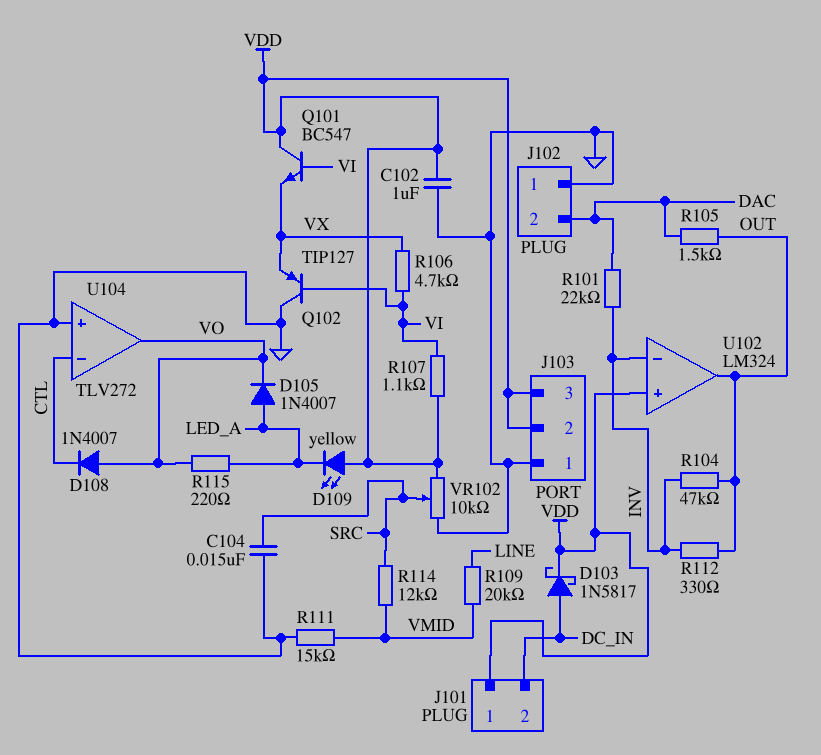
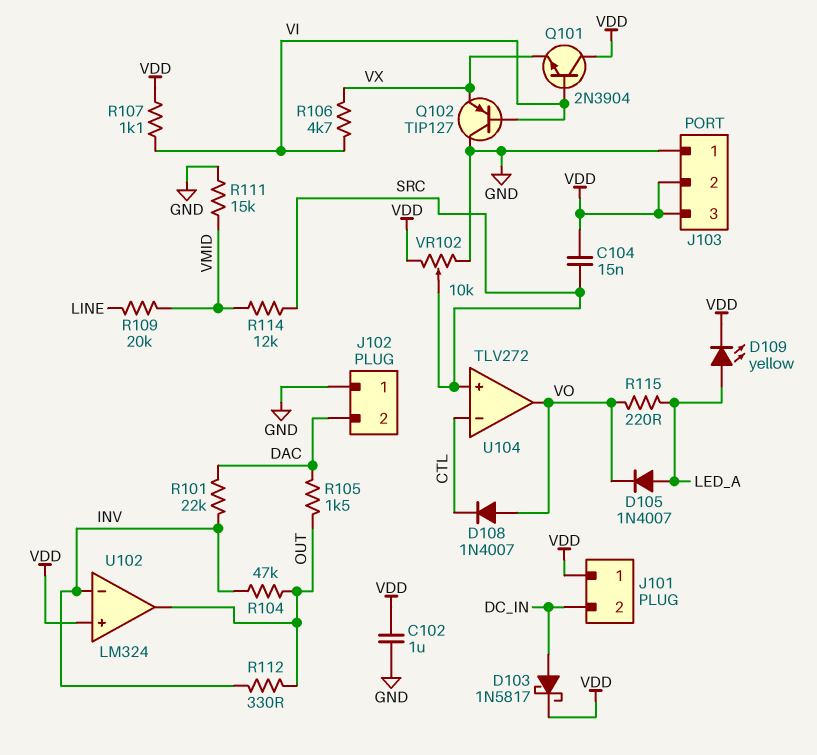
C104: 15nF (GND, SRC) -> 15nF (SRC, VDD)
D109: LED yellow (A VDD, K LED_A) -> LED yellow (A LED_A, K VDD)
Q101: NPN BC547 (B VI, C VDD, E VX) -> NPN 2N3904 (B VI, C VDD, E VX)
U104 pin in+: GND -> SRC

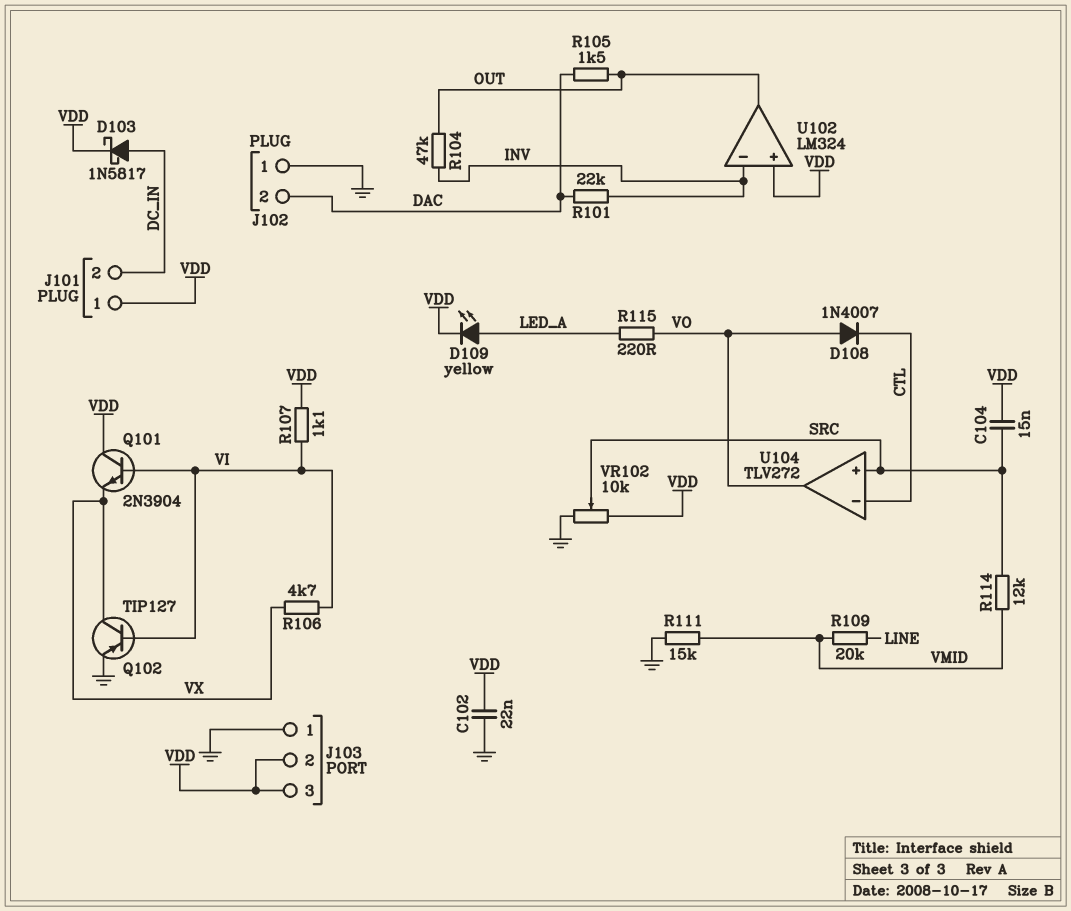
C102: 1uF (GND, VDD) -> 22nF (GND, VDD)
D105: diode 1N4007 (A LED_A, K VO) -> none
Q102: PNP TIP127 (B VI, C GND, E VX) -> PNP TIP127 (B VI, C VX, E GND)
R112: 330 (INV, OUT) -> none

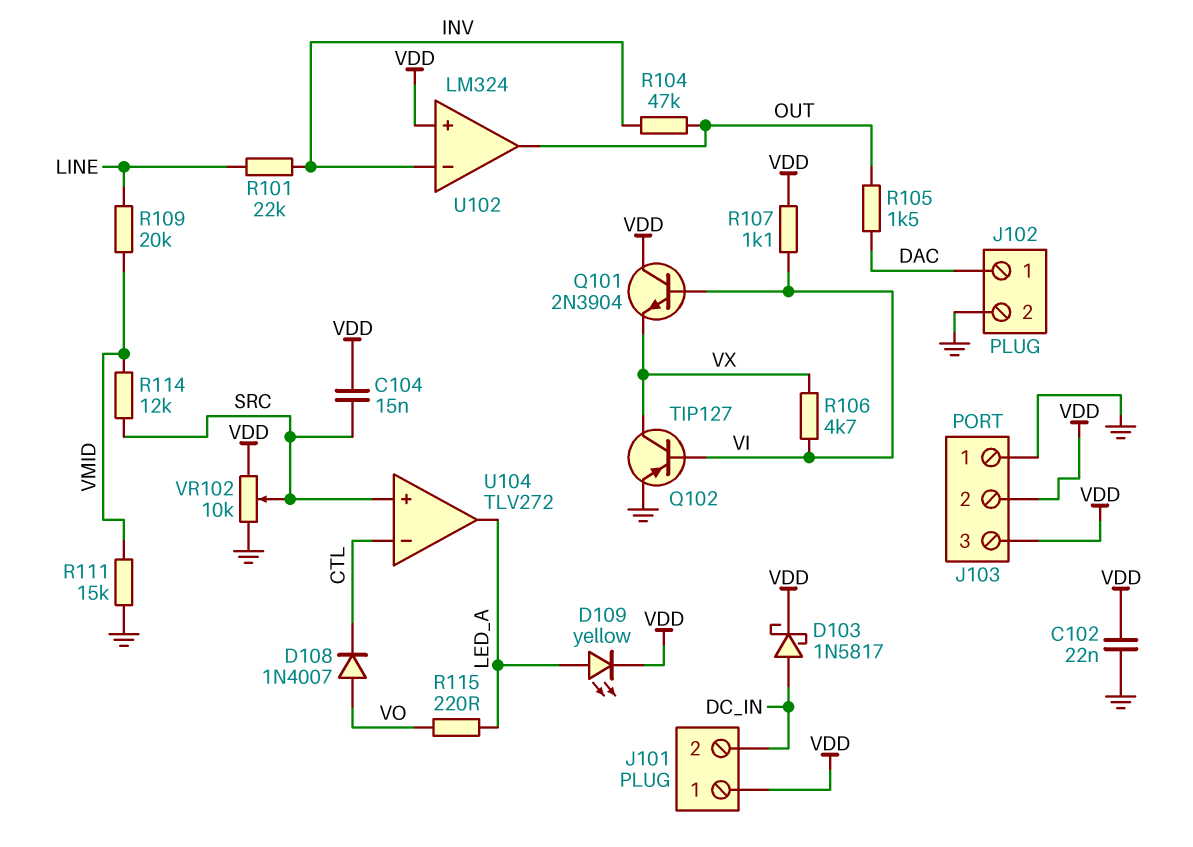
J102 pin 1: GND -> DAC
J102 pin 2: DAC -> GND
R101: 22k (DAC, INV) -> 22k (INV, LINE)
U104 pin out: VO -> LED_A

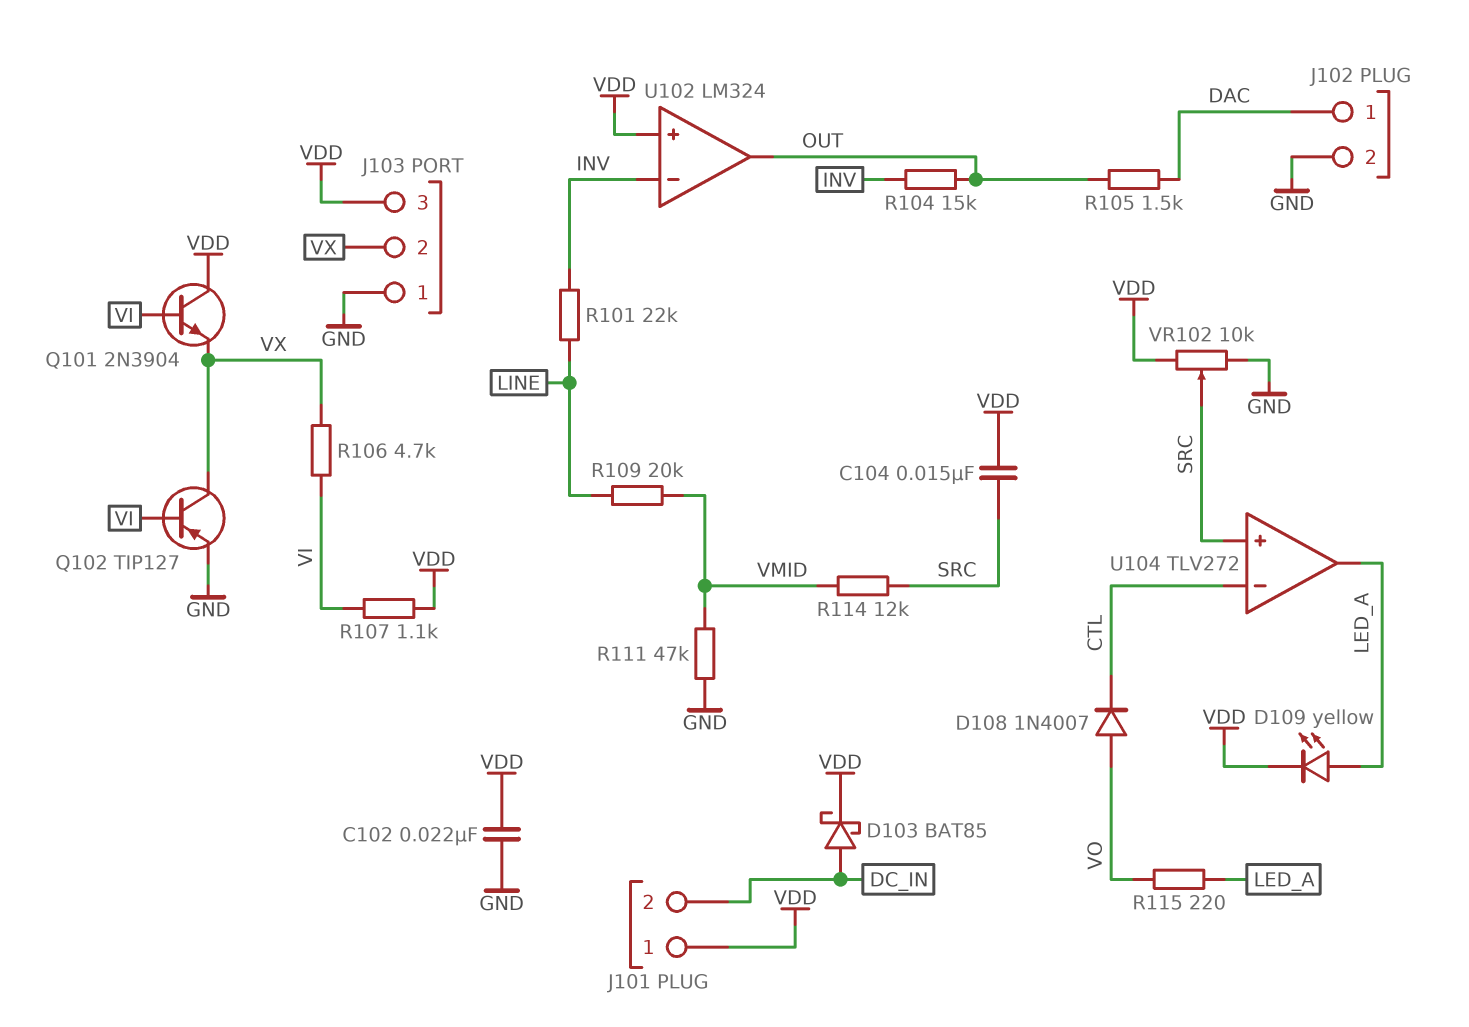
D103: schottky 1N5817 (A DC_IN, K VDD) -> schottky BAT85 (A DC_IN, K VDD)
J103 pin 2: VDD -> VX
R104: 47k (INV, OUT) -> 15k (INV, OUT)
R111: 15k (GND, VMID) -> 47k (GND, VMID)

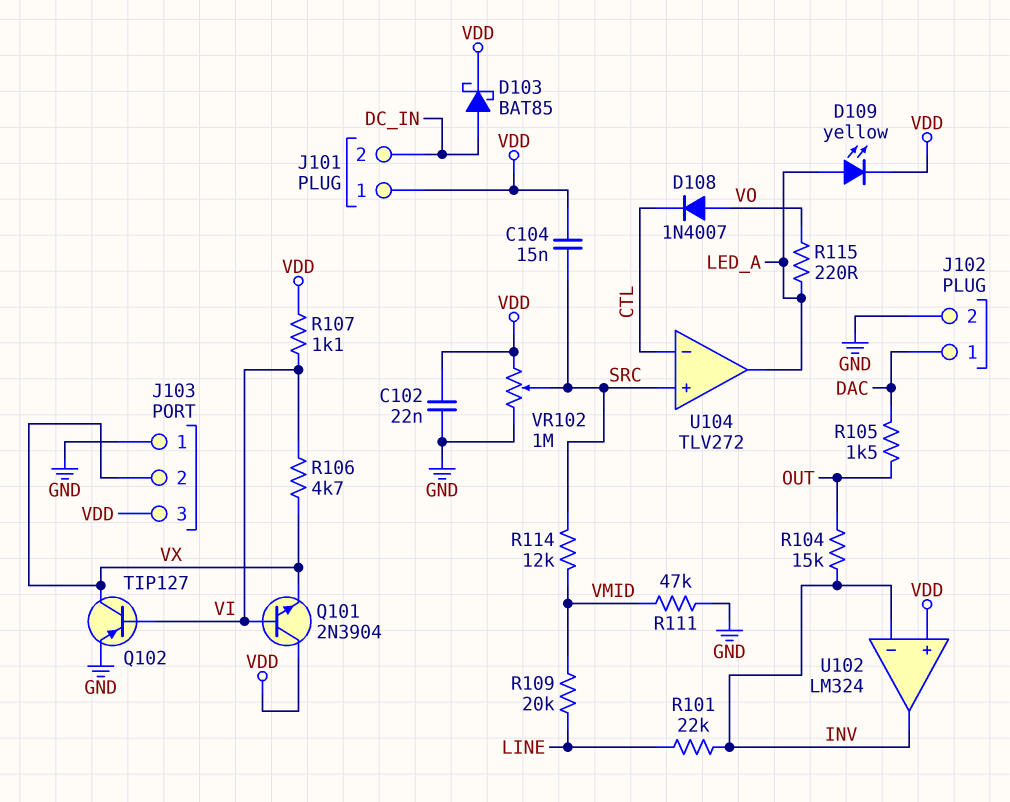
U102 pin out: OUT -> INV
VR102: 10k (GND, VDD, wiper SRC) -> 1M (GND, VDD, wiper SRC)

